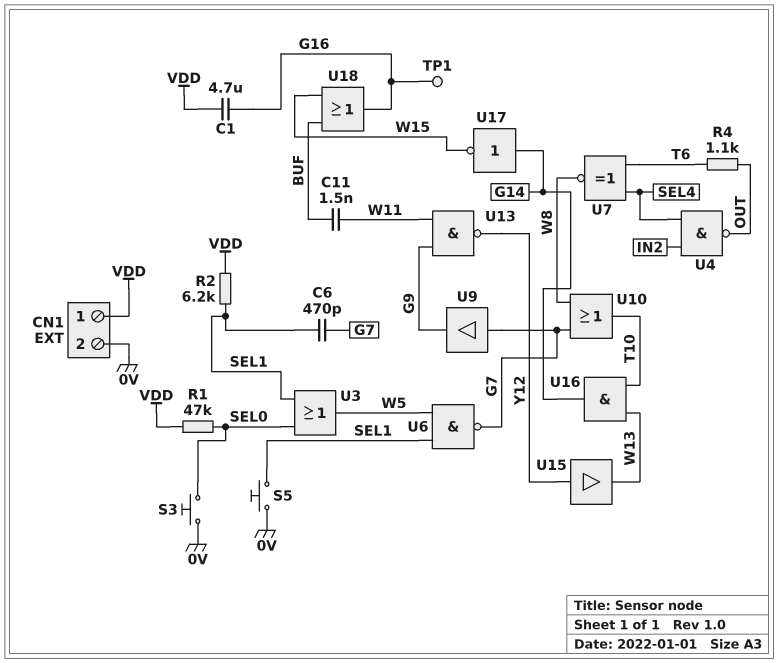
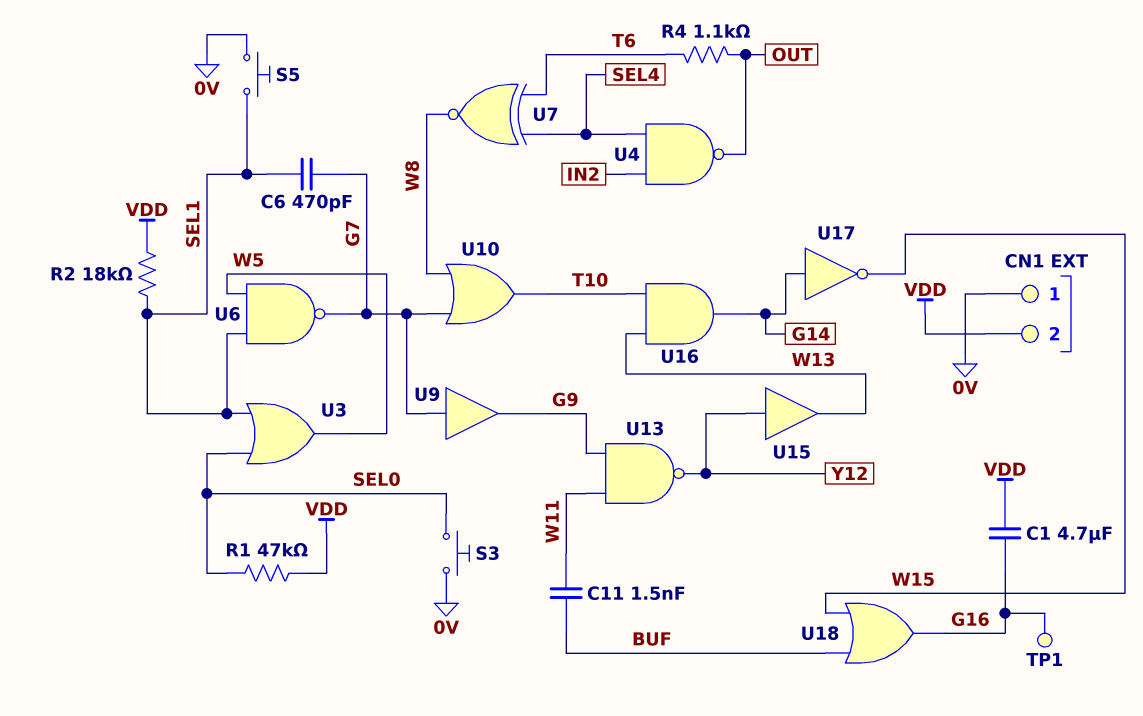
CN1 pin 1: VDD -> 0V
CN1 pin 2: 0V -> VDD
R2: 6.2k (SEL1, VDD) -> 18k (SEL1, VDD)

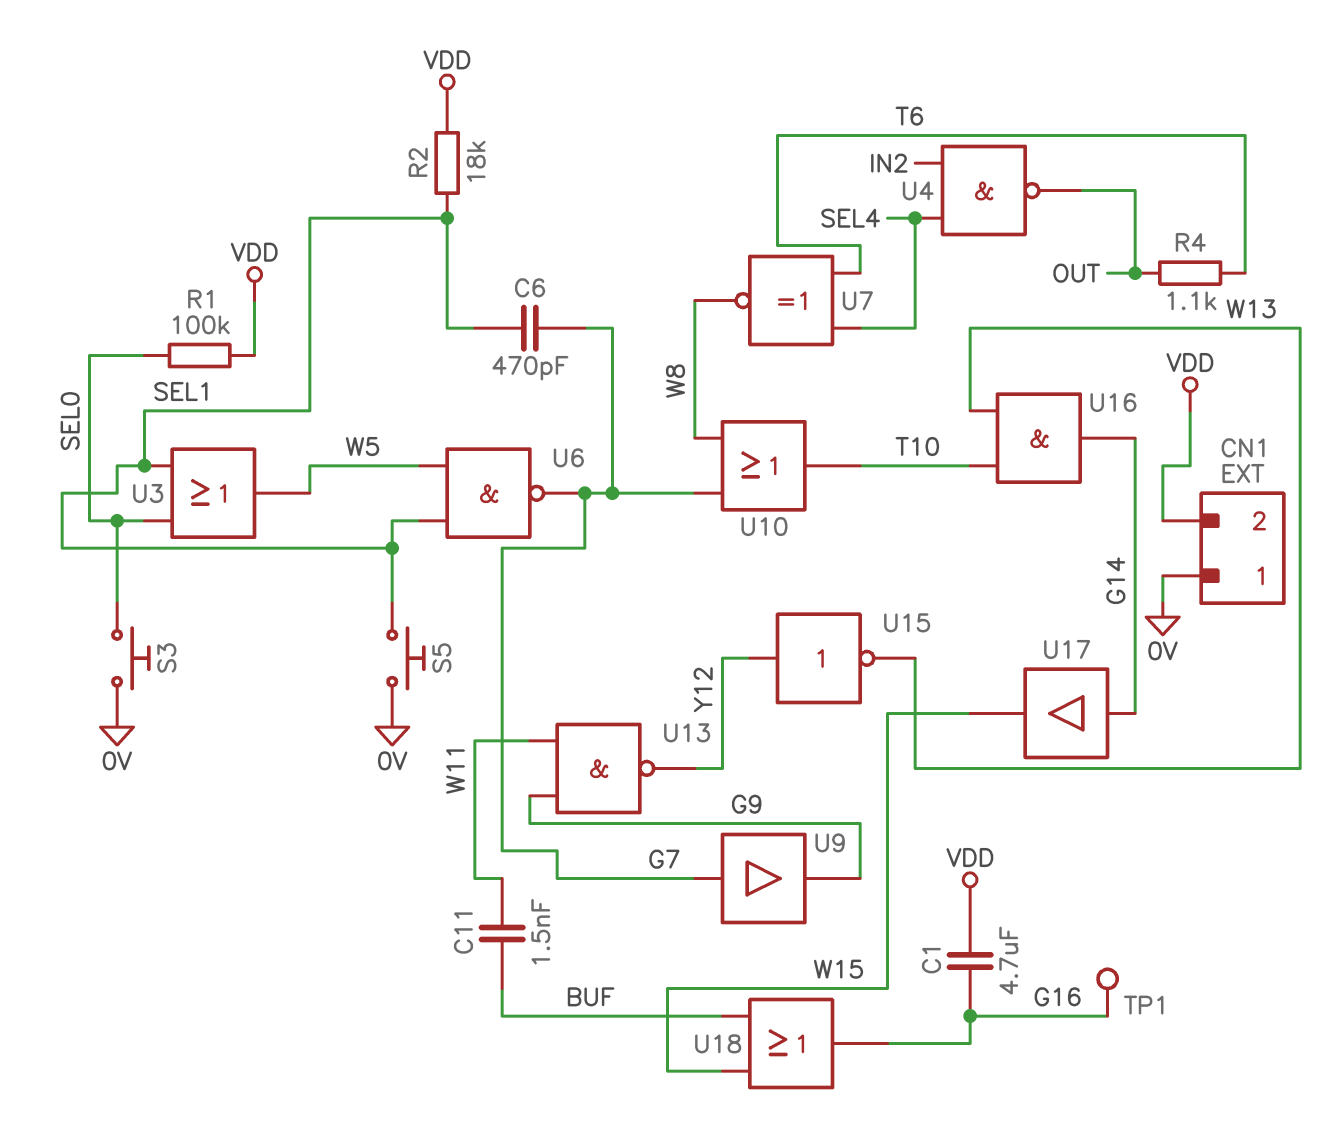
R1: 47k (SEL0, VDD) -> 100k (SEL0, VDD)
U15: buffer (in Y12, out W13) -> NOT (in Y12, out W13)
U17: NOT (in G14, out W15) -> buffer (in G14, out W15)

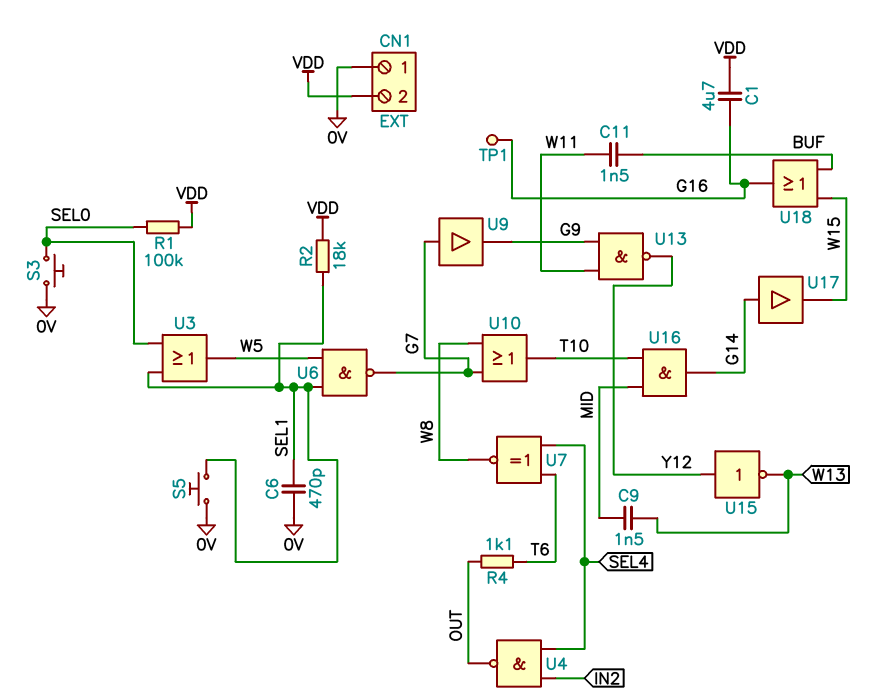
C6: 470pF (G7, SEL1) -> 470pF (0V, SEL1)
C9: none -> 1.5nF (MID, W13)
U16: AND (in T10, in W13, out G14) -> AND (in MID, in T10, out G14)

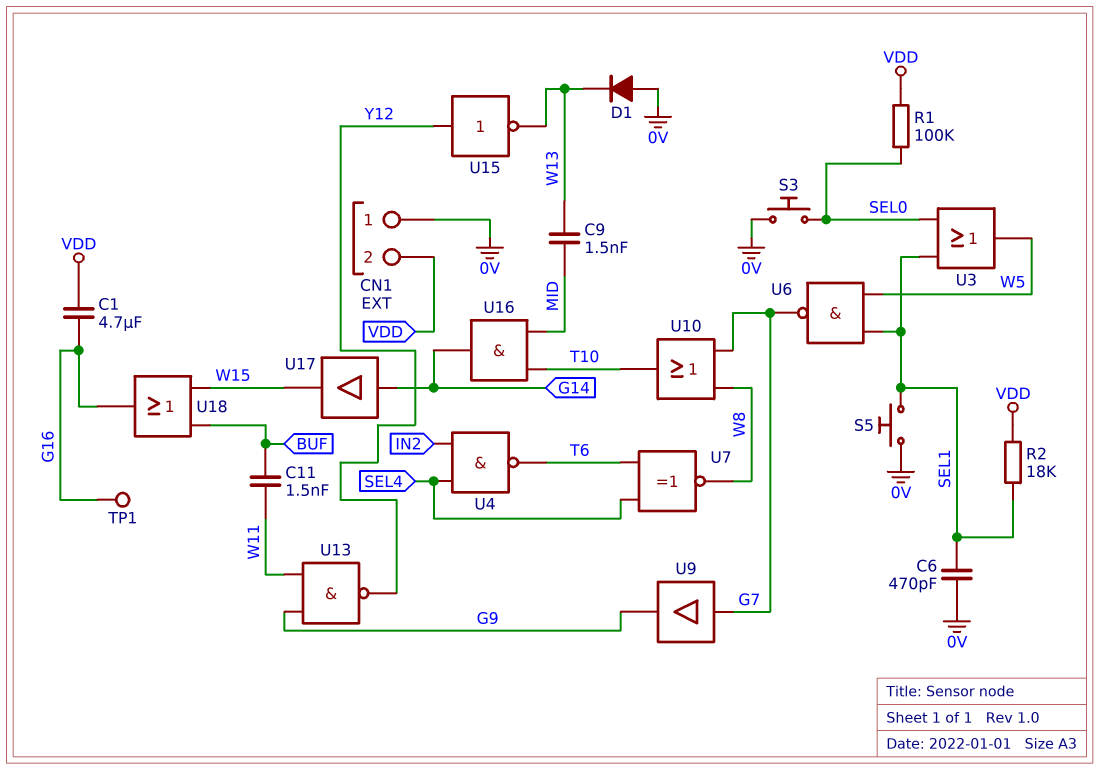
D1: none -> diode (A 0V, K W13)
R4: 1.1k (OUT, T6) -> none
U4: NAND (in IN2, in SEL4, out OUT) -> NAND (in IN2, in SEL4, out T6)

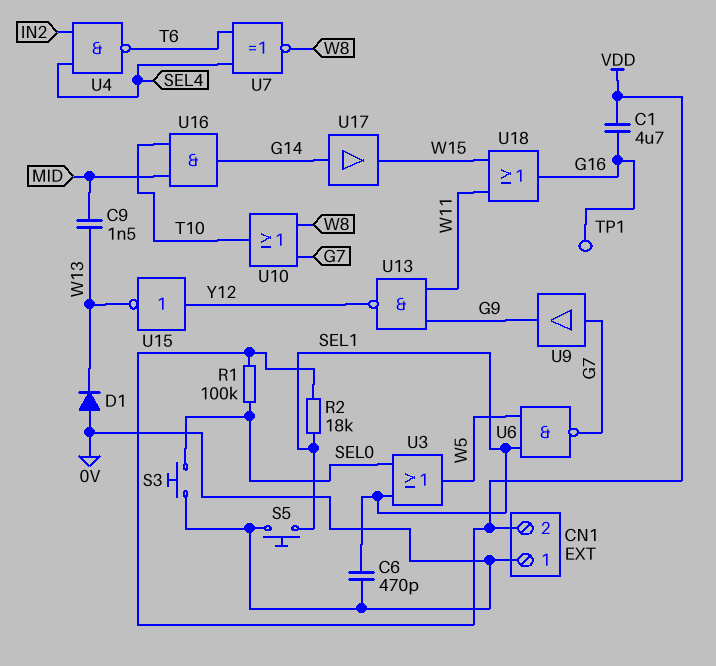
C11: 1.5nF (BUF, W11) -> none
U18: OR (in BUF, in W15, out G16) -> OR (in W11, in W15, out G16)

